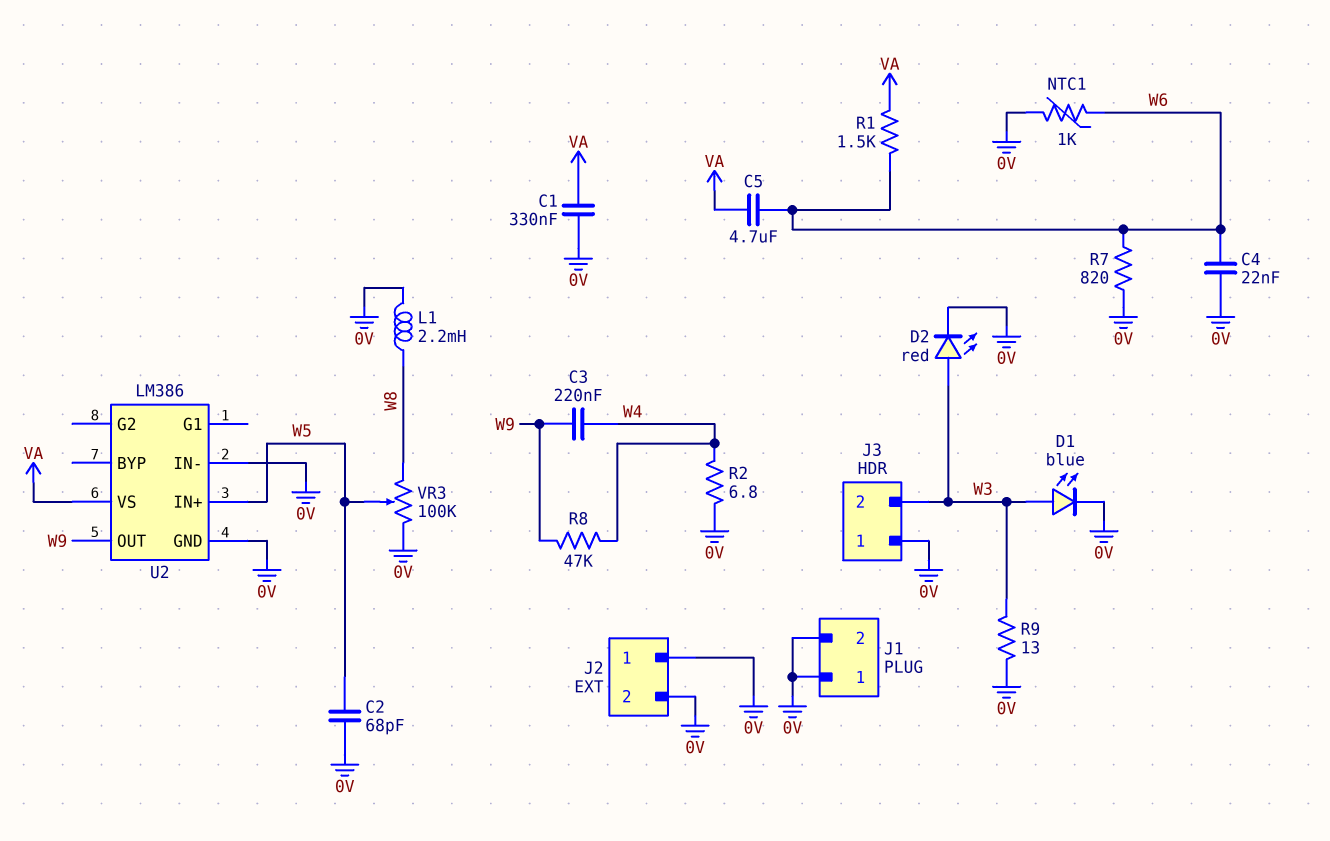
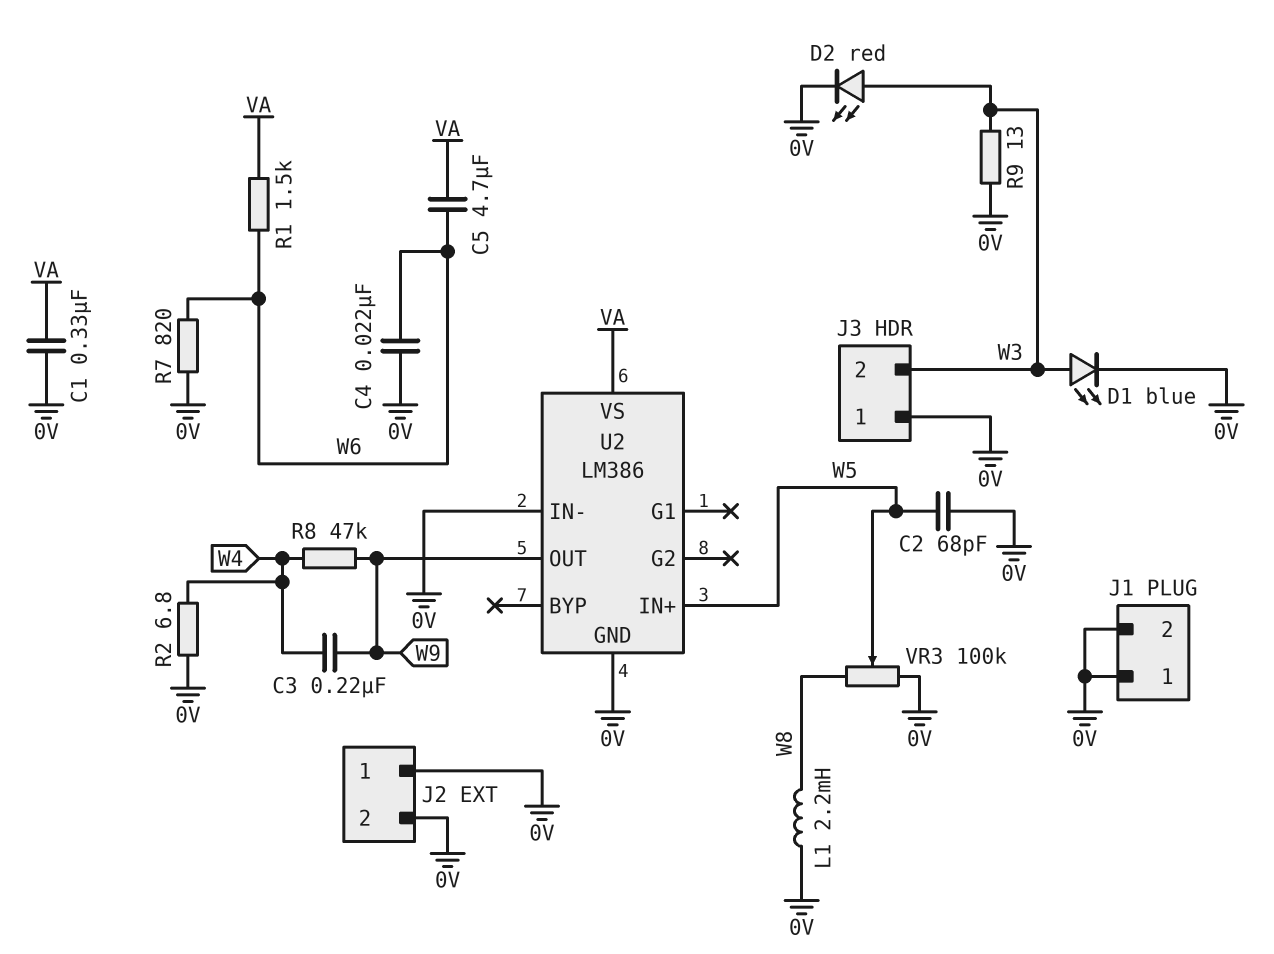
NTC1: 1k (0V, W6) -> none

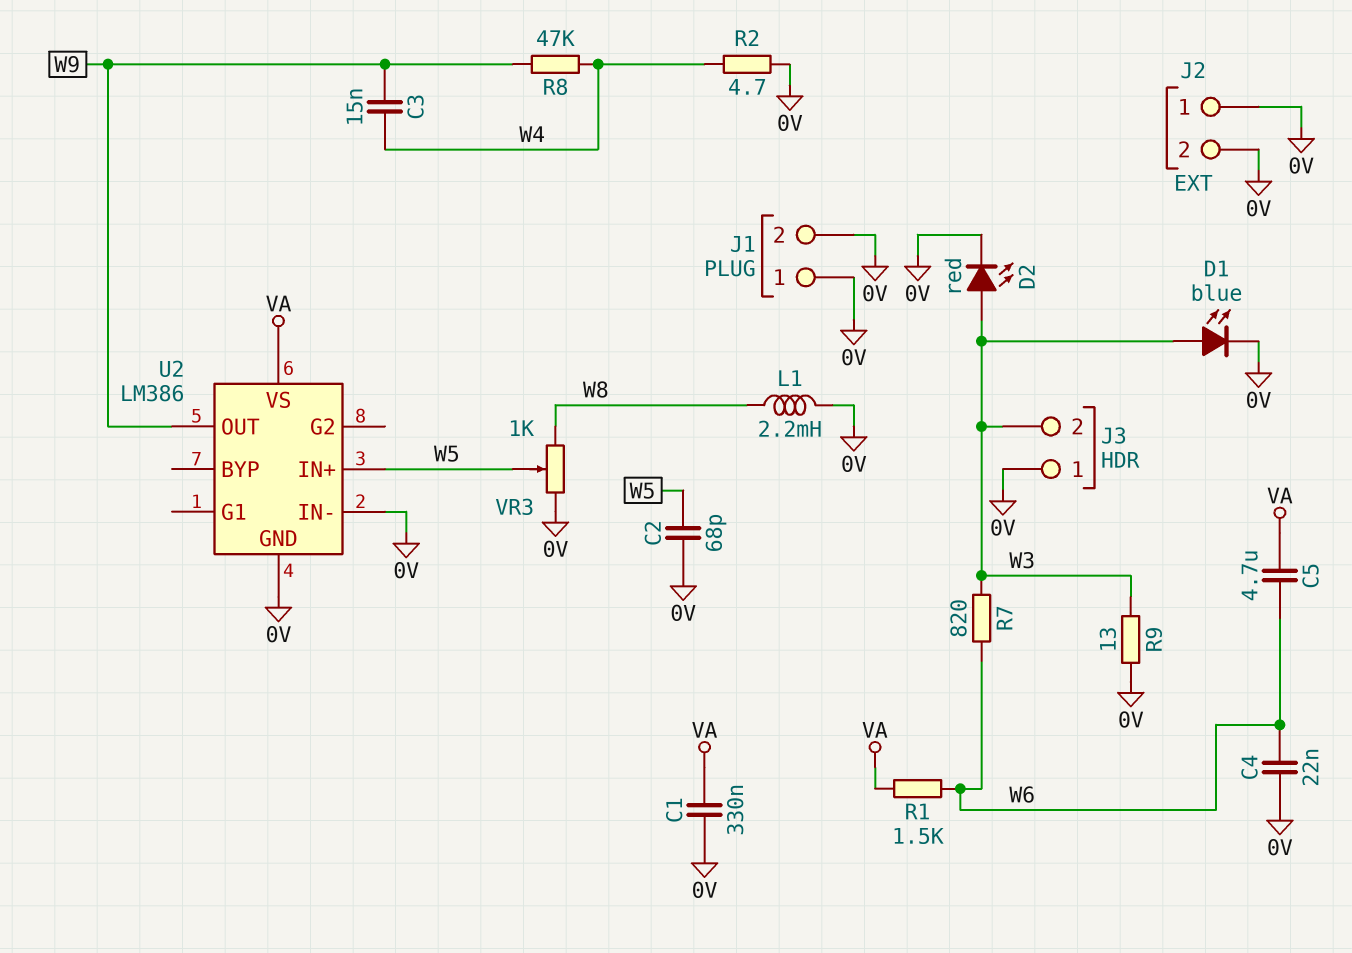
C3: 220nF (W4, W9) -> 15nF (W4, W9)
R2: 6.8 (0V, W4) -> 4.7 (0V, W4)
R7: 820 (0V, W6) -> 820 (W3, W6)
VR3: 100k (0V, W8, wiper W5) -> 1k (0V, W8, wiper W5)

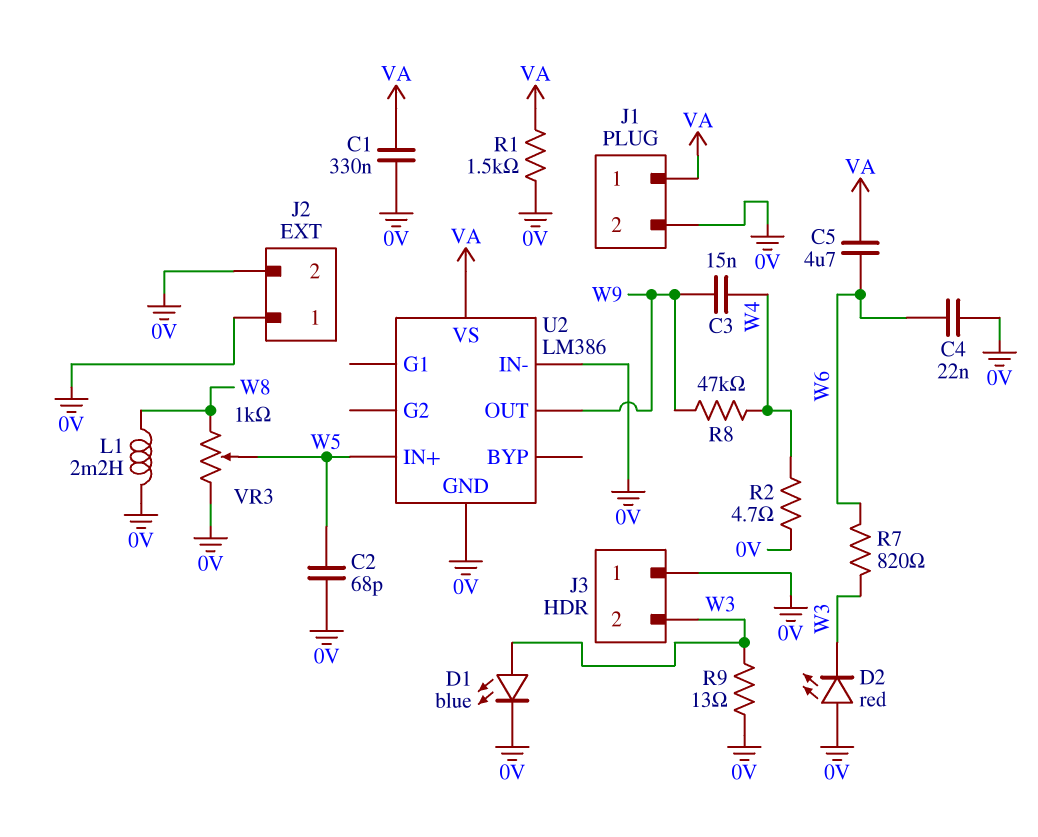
D2: LED red (A W3, K 0V) -> LED red (A 0V, K W3)
J1 pin 1: 0V -> VA
R1: 1.5k (VA, W6) -> 1.5k (0V, VA)

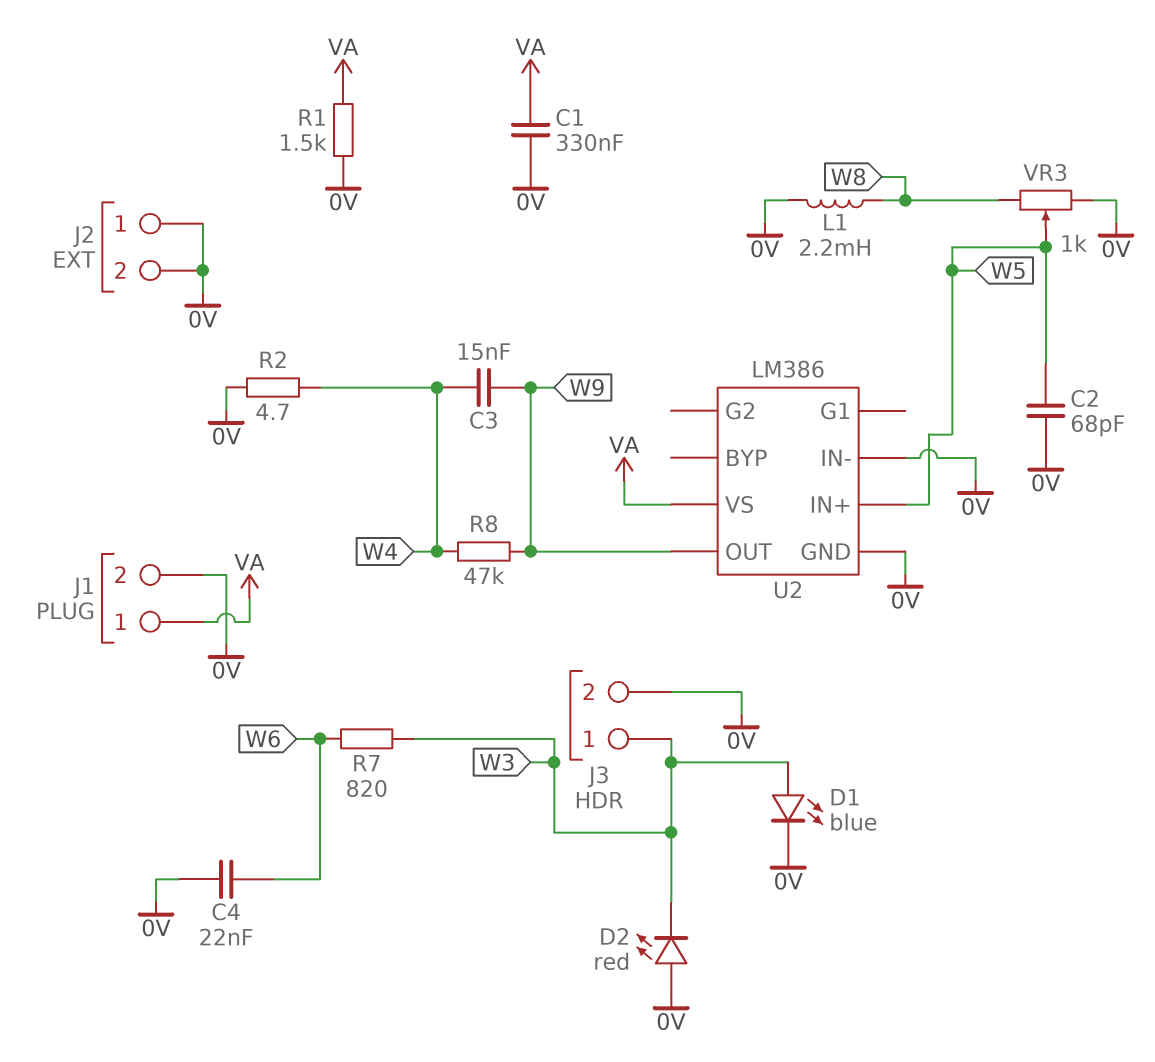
C5: 4.7uF (VA, W6) -> none
J3 pin 1: 0V -> W3
J3 pin 2: W3 -> 0V
R9: 13 (0V, W3) -> none

